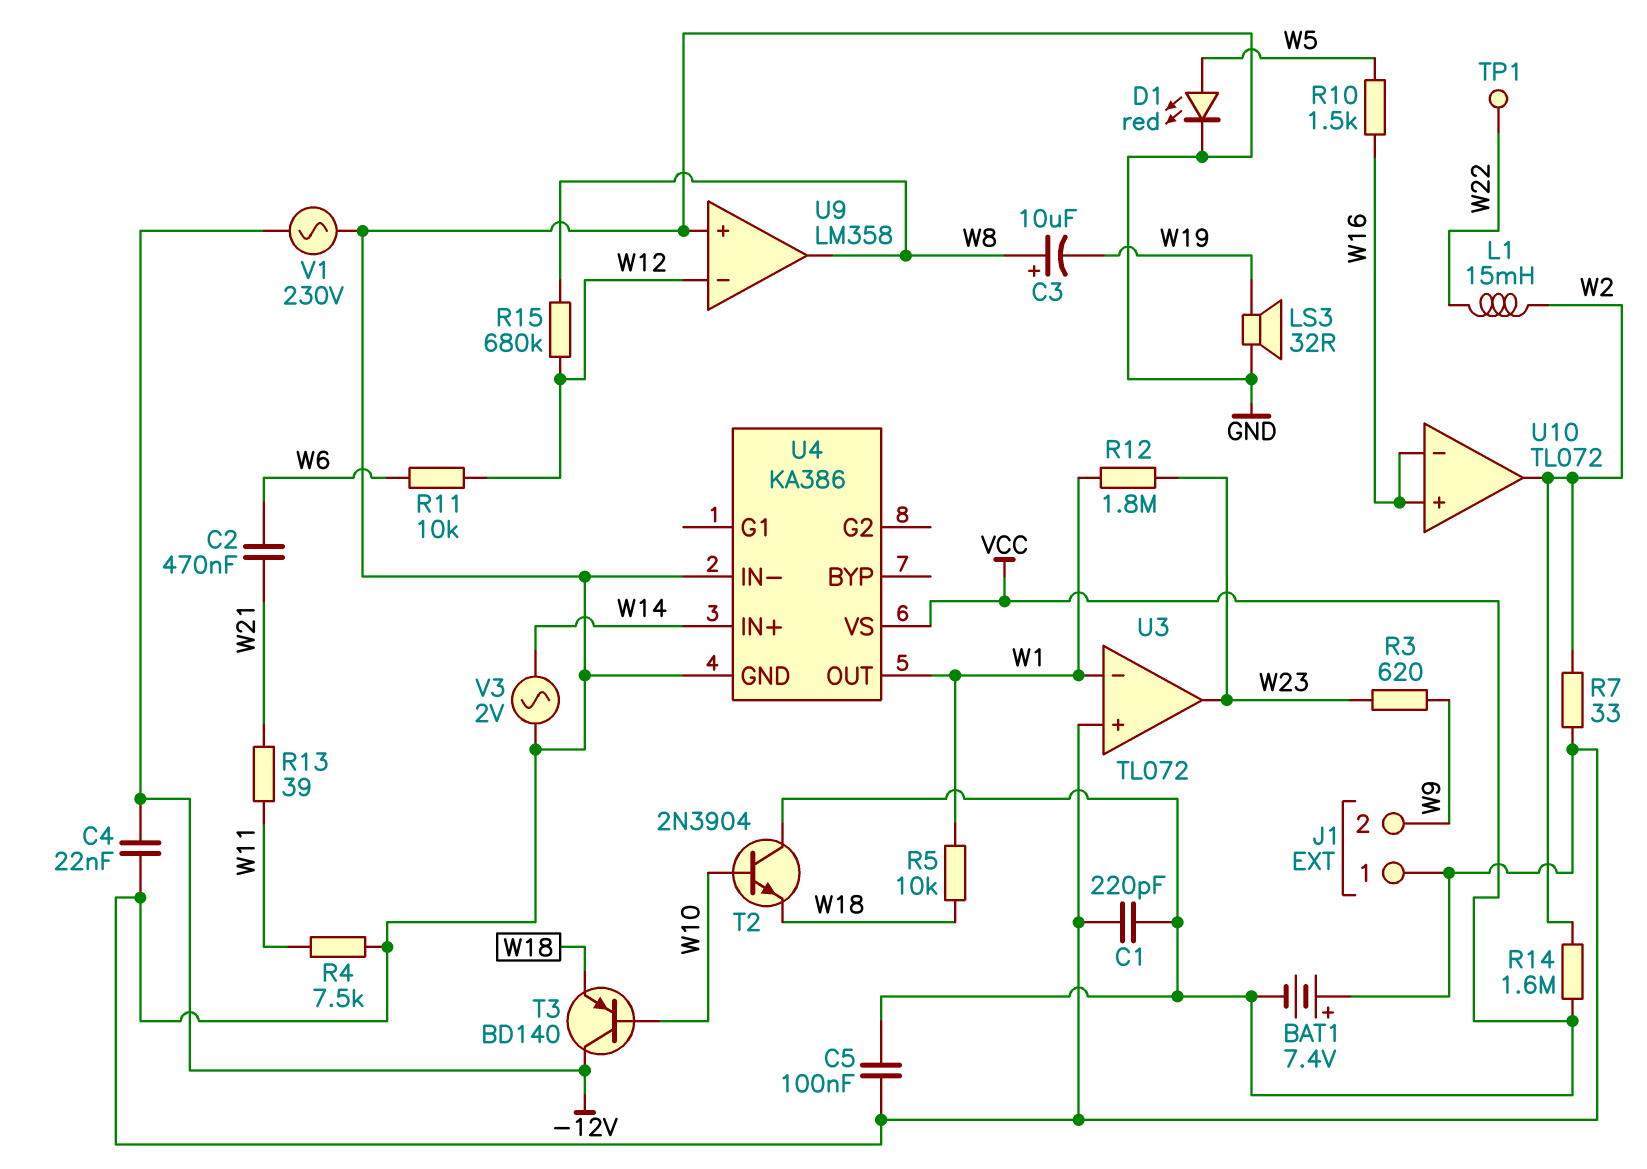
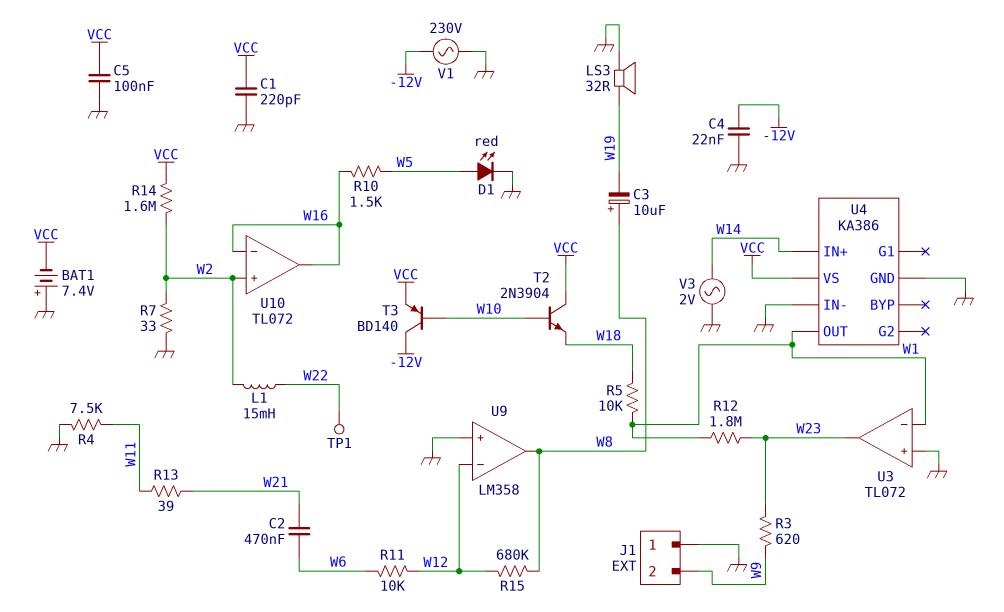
T3: PNP BD140 (B W10, C -12V, E W18) -> PNP BD140 (B W10, C -12V, E VCC)
U10 pin in+: W16 -> W2
U10 pin out: W2 -> W16

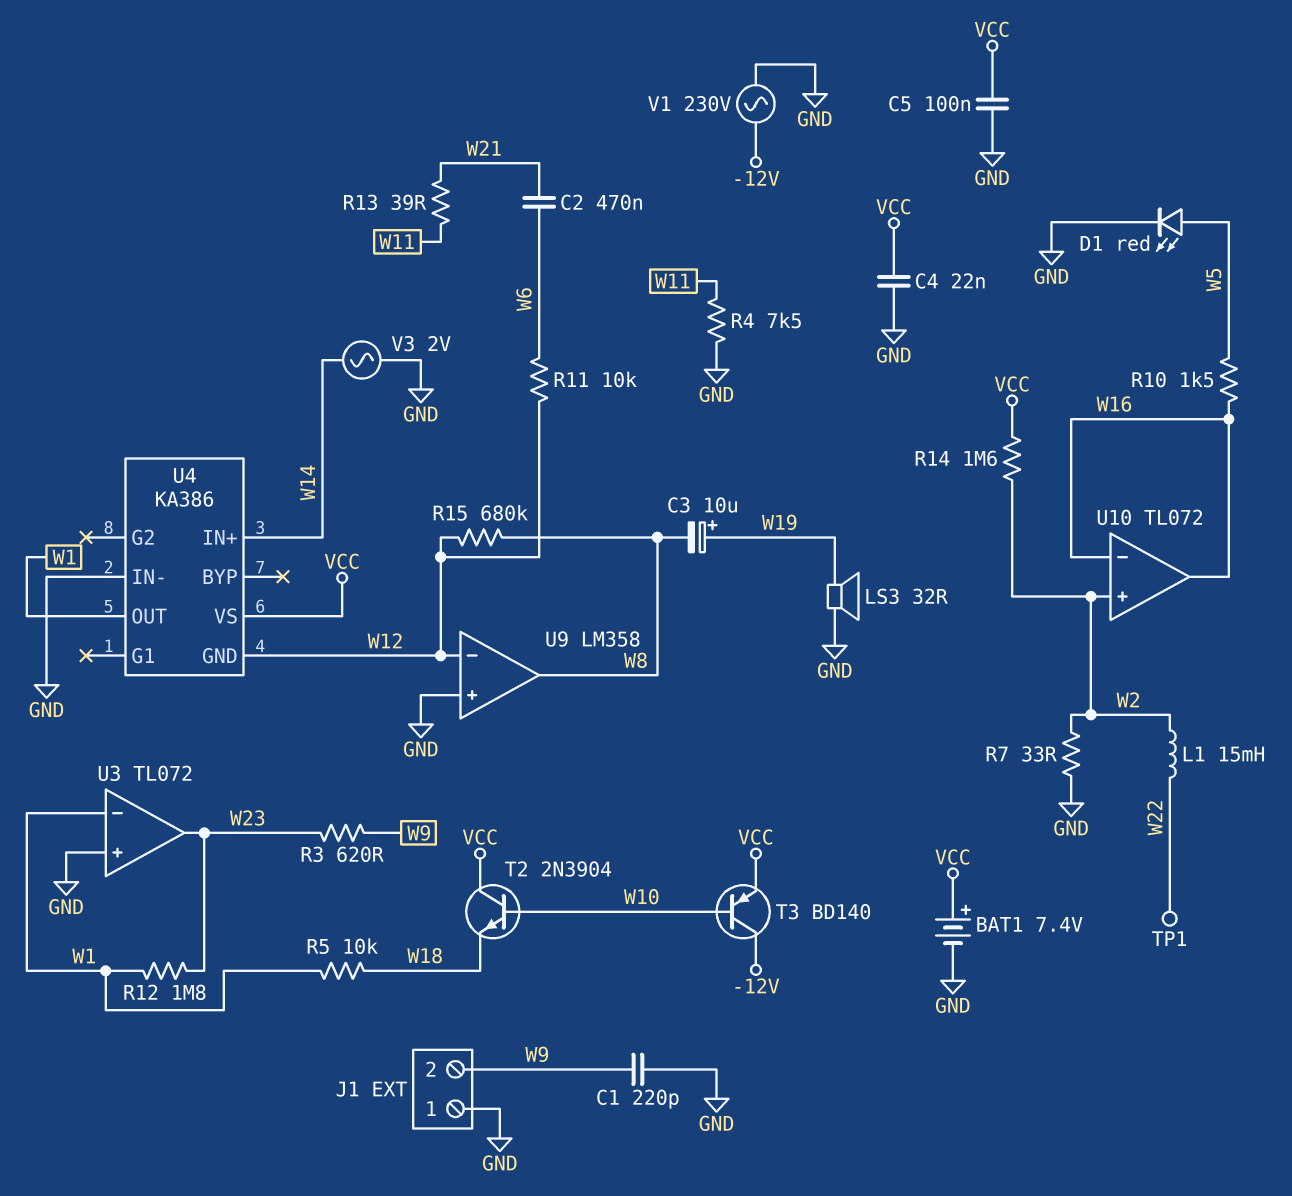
BAT1: 7.4V (plus GND, minus VCC) -> 7.4V (plus VCC, minus GND)
C1: 220pF (GND, VCC) -> 220pF (GND, W9)
C3: 10uF (plus W8, minus W19) -> 10uF (plus W19, minus W8)
C4: 22nF (-12V, GND) -> 22nF (GND, VCC)
U4 pin GND: GND -> W12

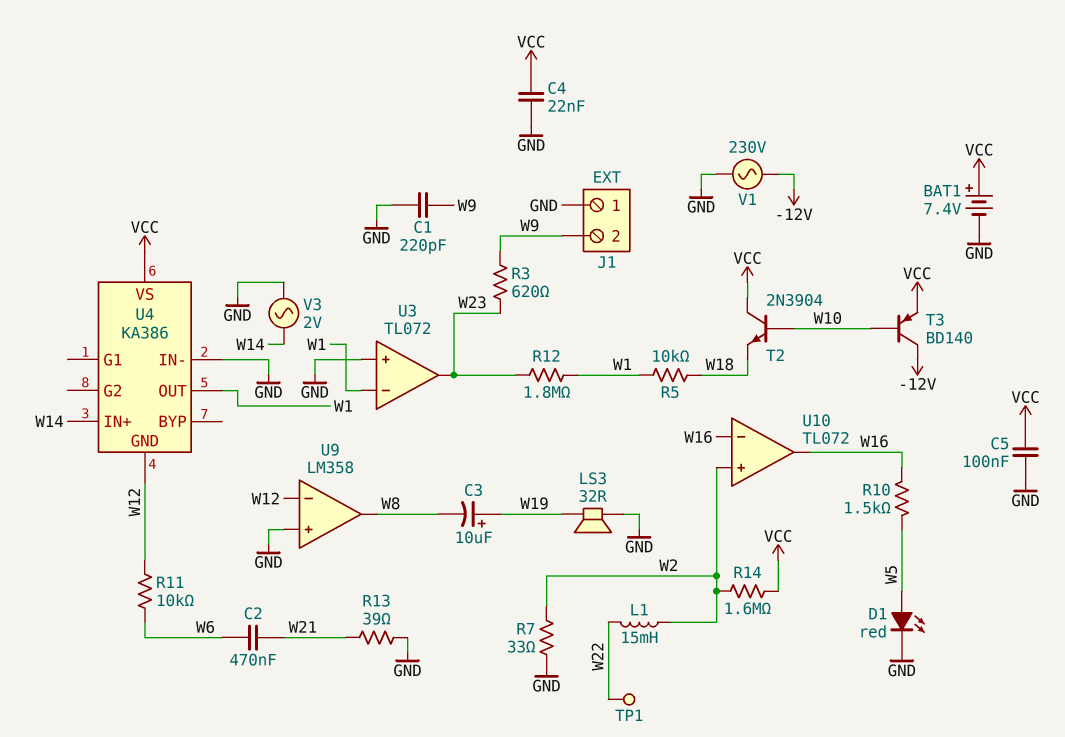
R4: 7.5k (GND, W11) -> none
R13: 39 (W11, W21) -> 39 (GND, W21)
R15: 680k (W8, W12) -> none

